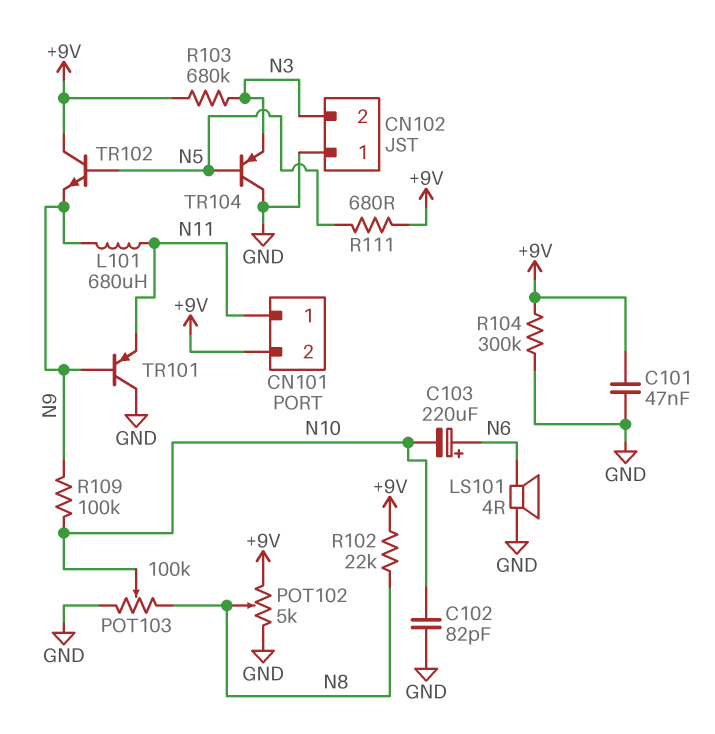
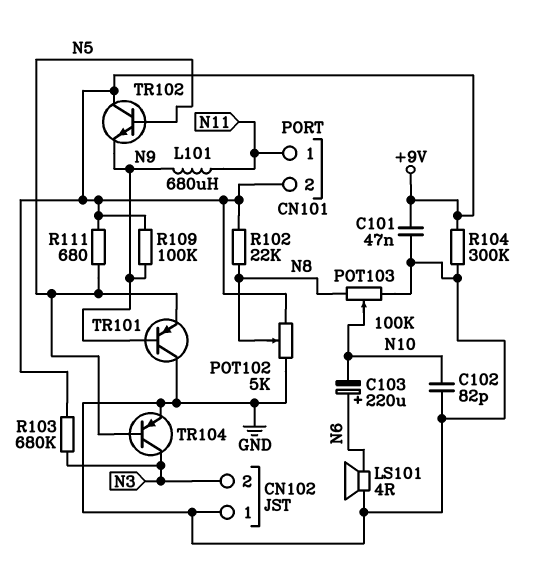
R109: 100k (N9, N10) -> 100k (+9V, N9)
TR101: PNP (B N9, C GND, E N11) -> PNP (B N9, C GND, E N5)
TR104: PNP (B N5, C GND, E N3) -> PNP (B N5, C N3, E GND)

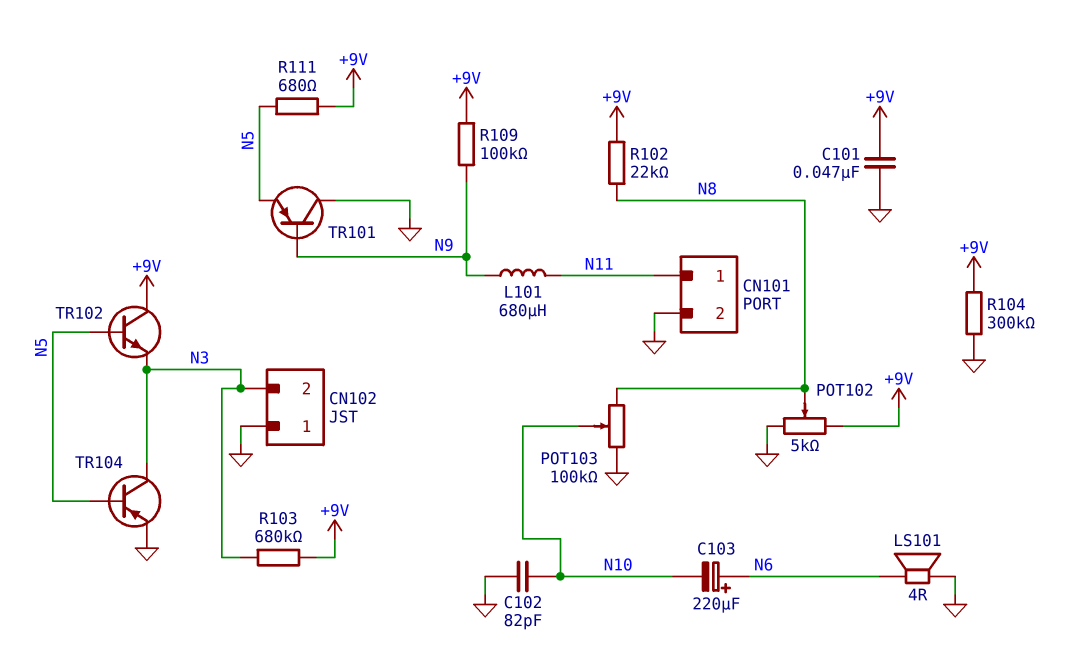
CN101 pin 2: +9V -> GND
TR102: NPN (B N5, C +9V, E N9) -> NPN (B N5, C +9V, E N3)

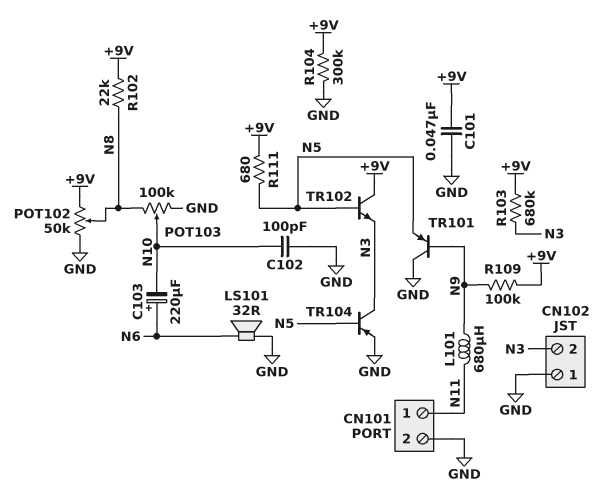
C102: 82pF (GND, N10) -> 100pF (GND, N10)
LS101: speaker 4R (GND, N6) -> speaker 32R (GND, N6)
POT102: 5k (+9V, GND, wiper N8) -> 50k (+9V, GND, wiper N8)

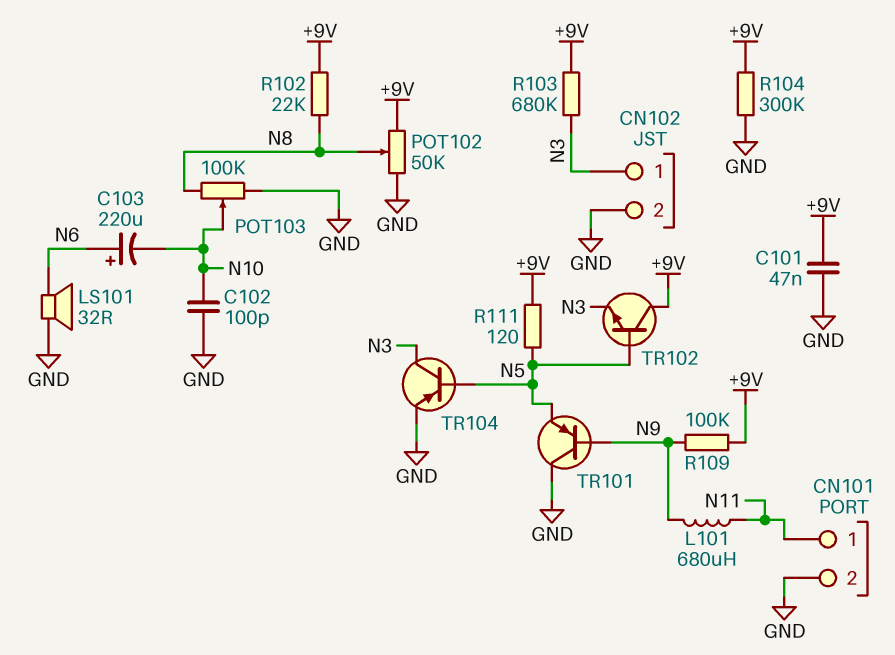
CN102 pin 1: GND -> N3
CN102 pin 2: N3 -> GND
R111: 680 (+9V, N5) -> 120 (+9V, N5)

